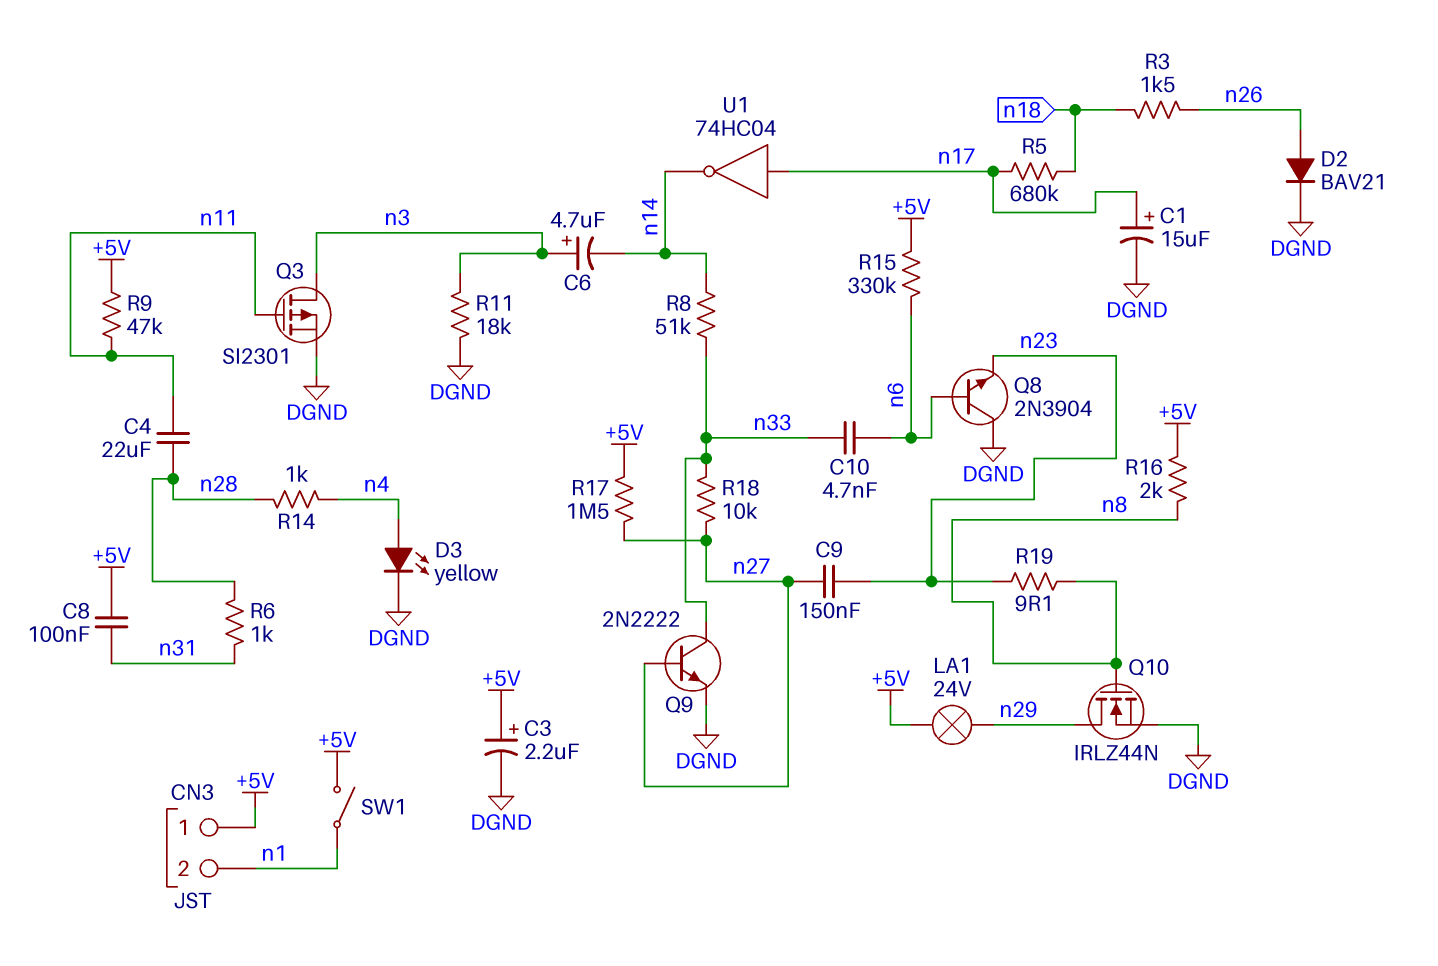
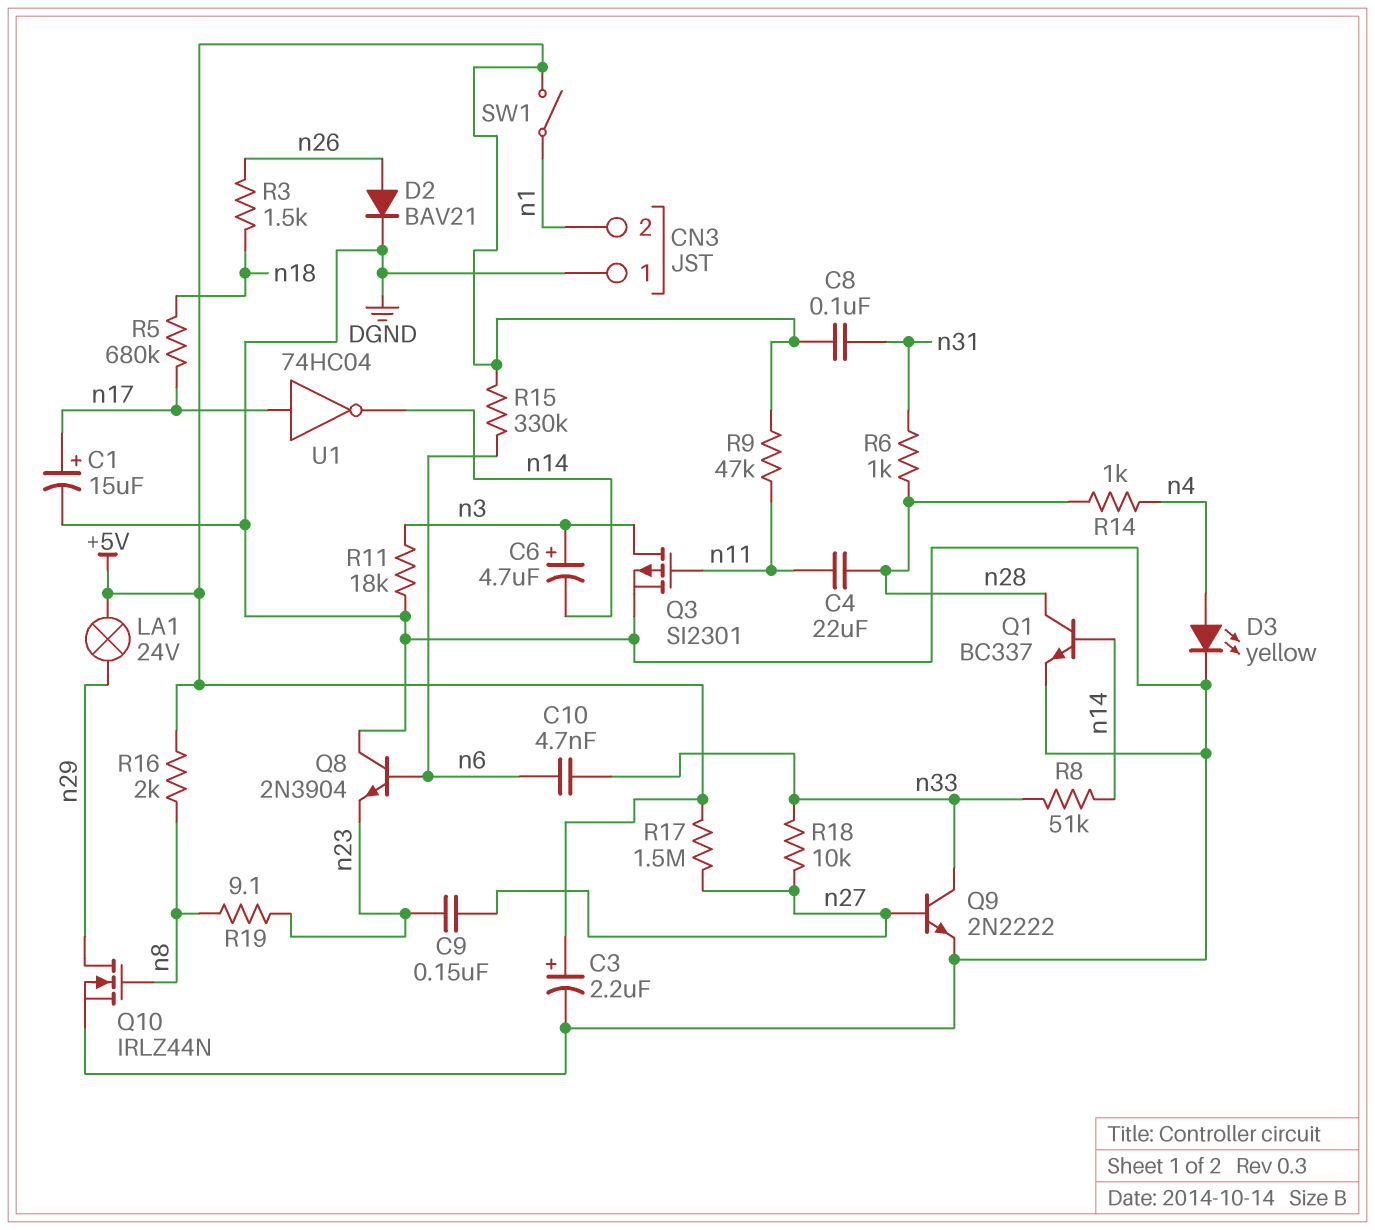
CN3 pin 1: +5V -> DGND
Q1: none -> NPN BC337 (B n14, C n28, E DGND)

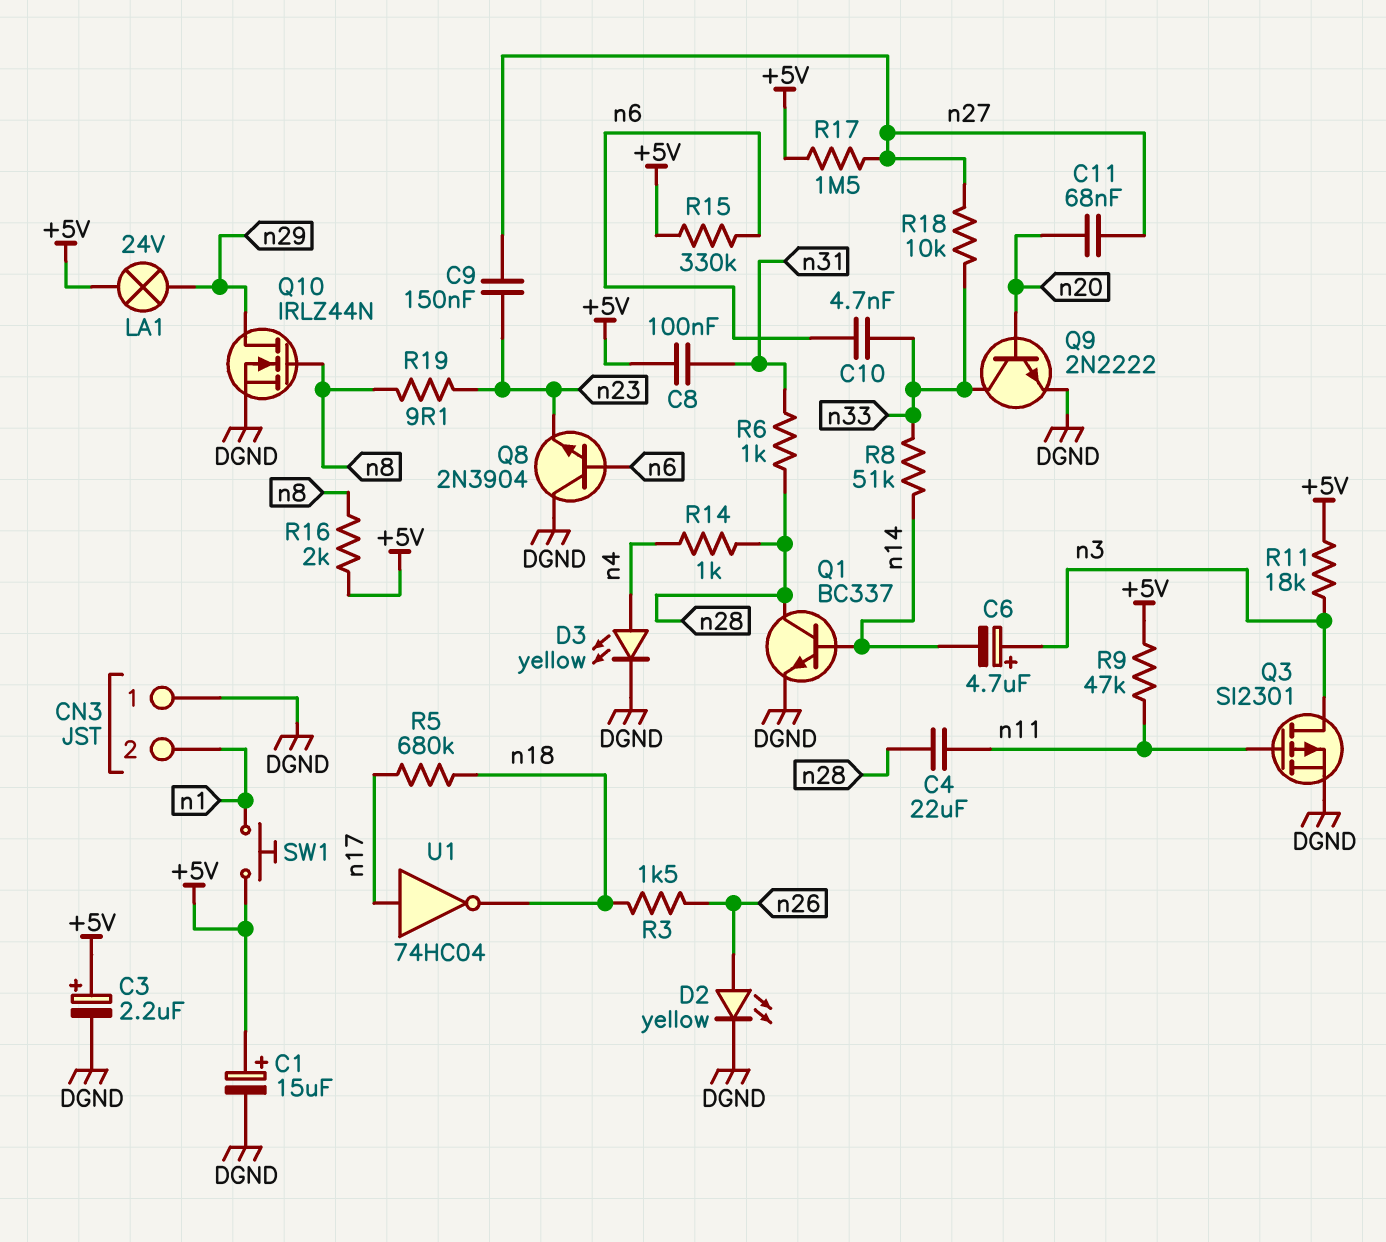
C1: 15uF (plus n17, minus DGND) -> 15uF (plus +5V, minus DGND)
C11: none -> 68nF (n20, n27)
D2: diode BAV21 (A n26, K DGND) -> LED yellow (A n26, K DGND)
Q9: NPN 2N2222 (B n27, C n33, E DGND) -> NPN 2N2222 (B n20, C n33, E DGND)
R11: 18k (DGND, n3) -> 18k (+5V, n3)
SW1: switch (+5V, n1) -> button (+5V, n1)
U1: NOT 74HC04 (in n17, out n14) -> NOT 74HC04 (in n17, out n18)

